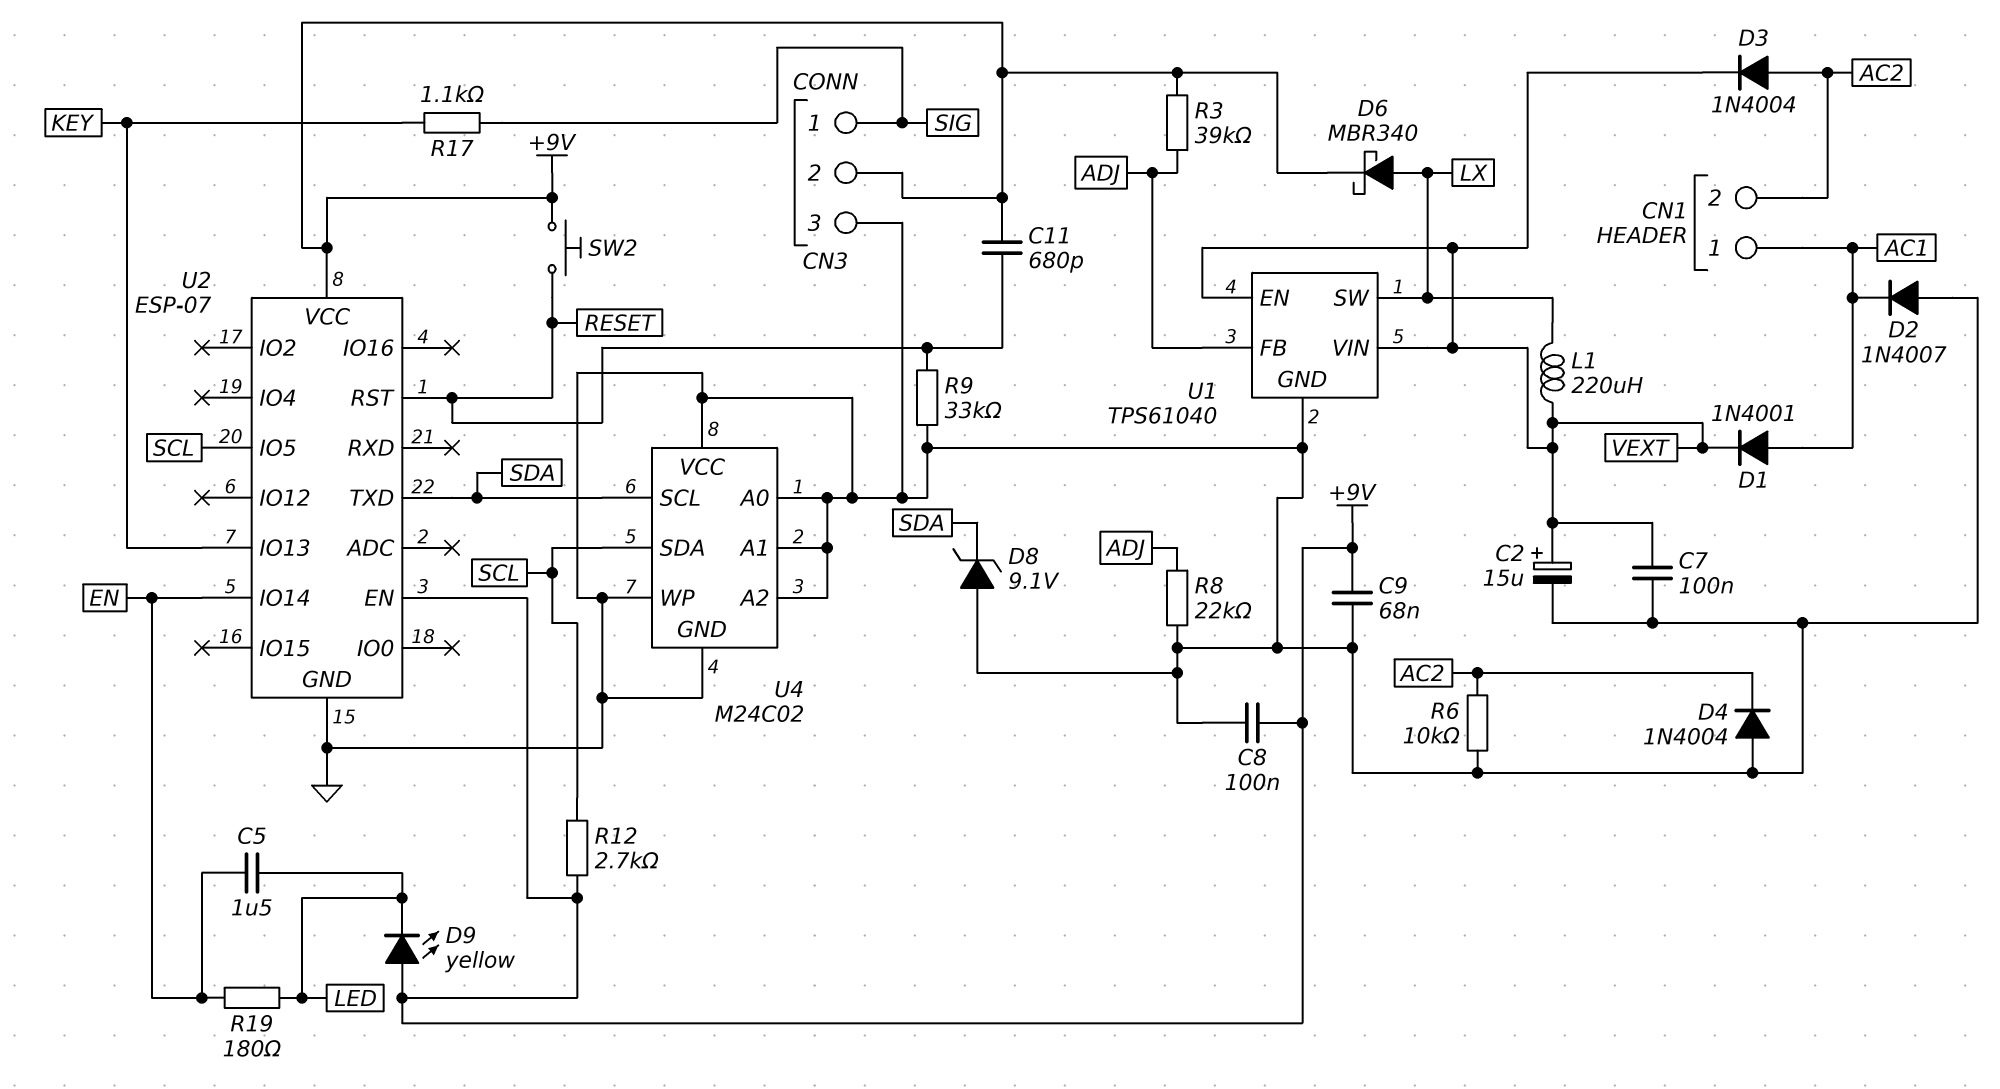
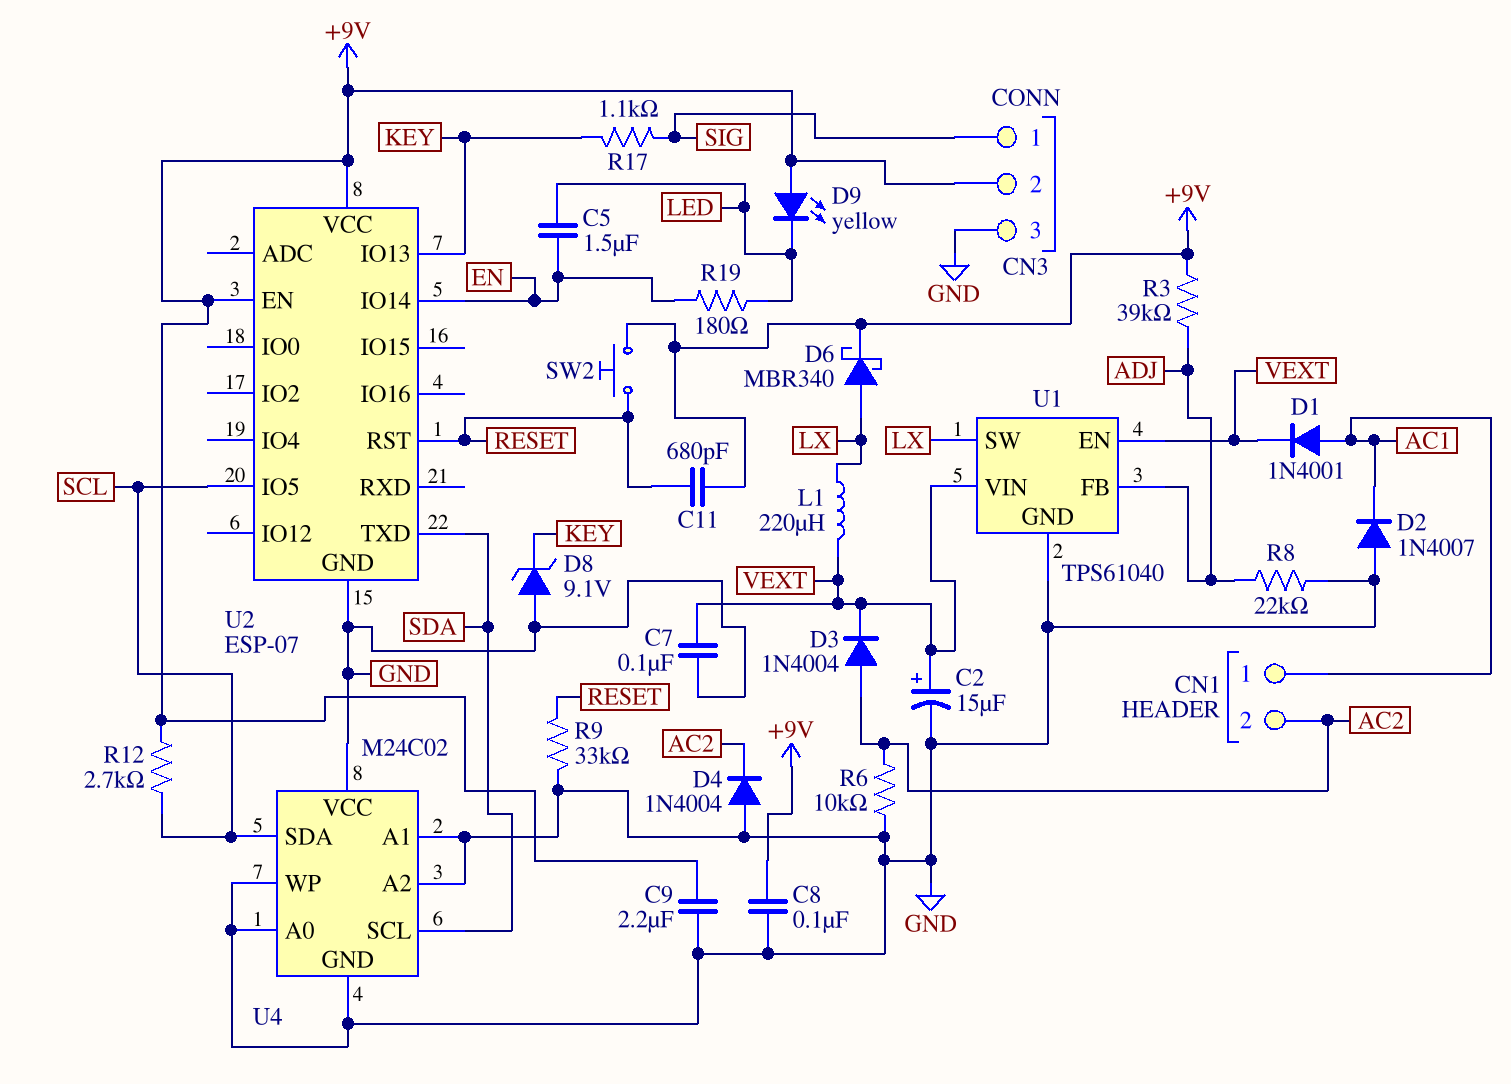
C9: 68nF (+9V, GND) -> 2.2uF (+9V, GND)
D8: zener 9.1V (A GND, K SDA) -> zener 9.1V (A GND, K KEY)

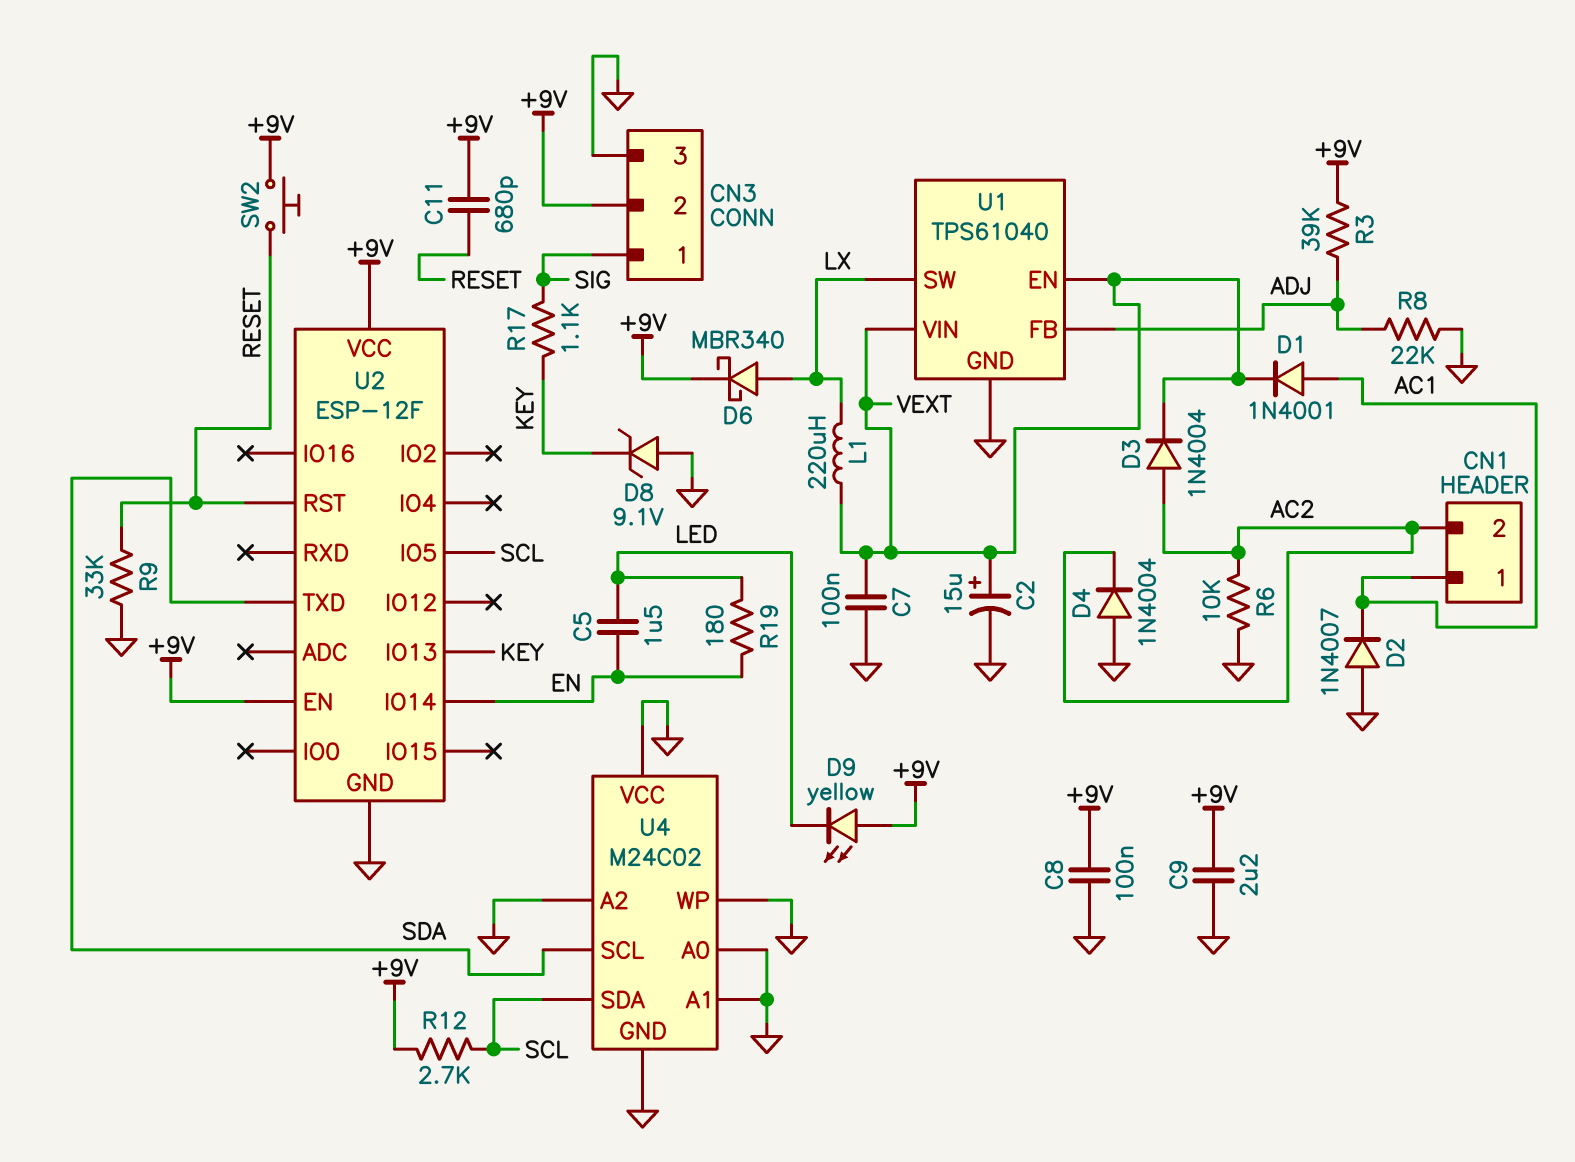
U2: ESP-07 -> ESP-12F

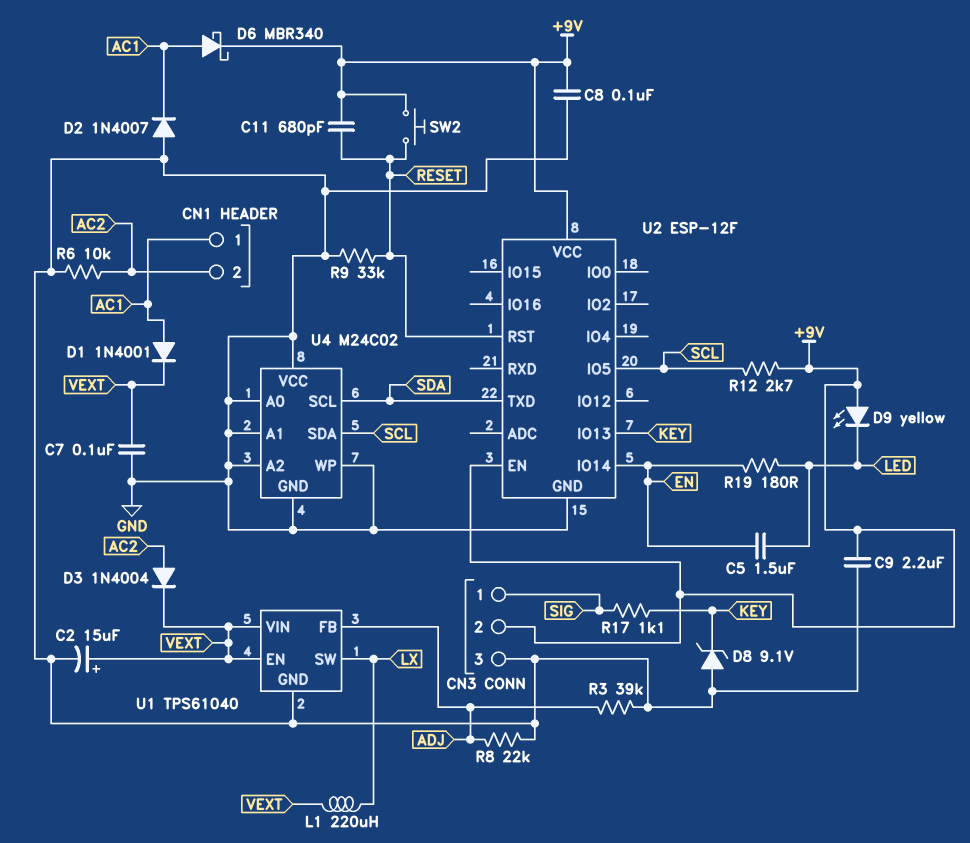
D4: diode 1N4004 (A GND, K AC2) -> none
D6: schottky MBR340 (A LX, K +9V) -> schottky MBR340 (A AC1, K +9V)
R3: 39k (+9V, ADJ) -> 39k (ADJ, GND)

